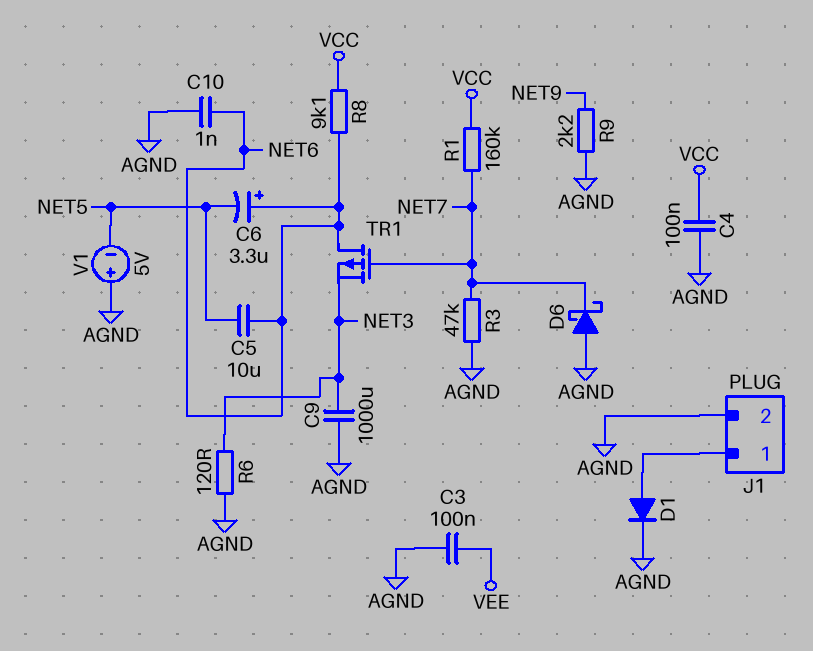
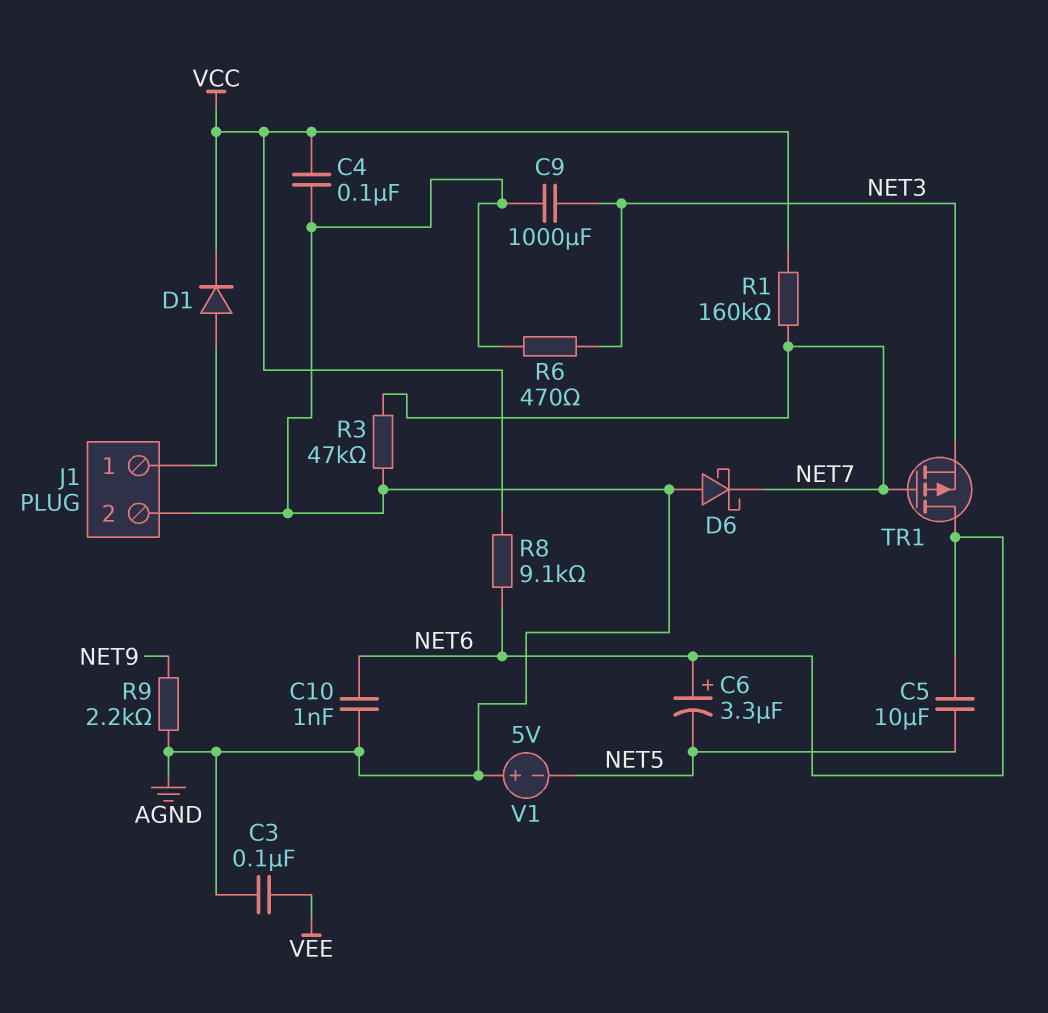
D1: diode (A J1/1, K AGND) -> diode (A J1/1, K VCC)
R6: 120 (AGND, NET3) -> 470 (AGND, NET3)

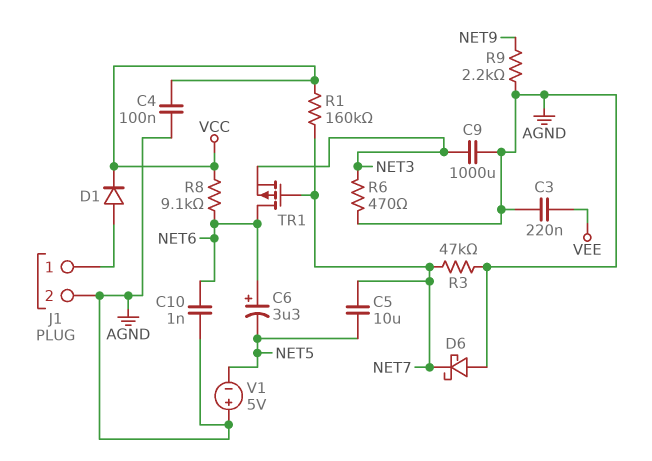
C3: 100nF (AGND, VEE) -> 220nF (AGND, VEE)
C5: 10uF (NET5, NET6) -> 10uF (NET5, NET7)

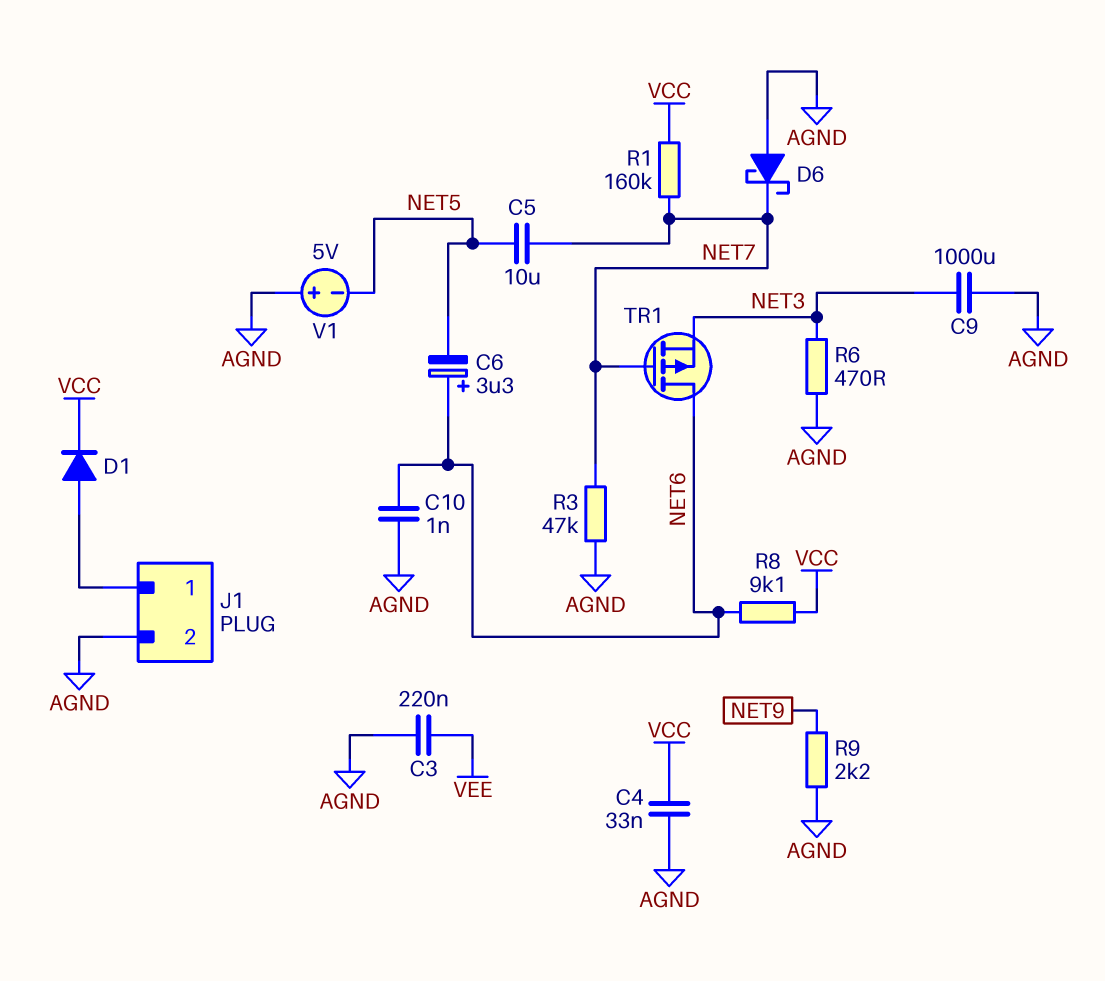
C4: 100nF (AGND, VCC) -> 33nF (AGND, VCC)

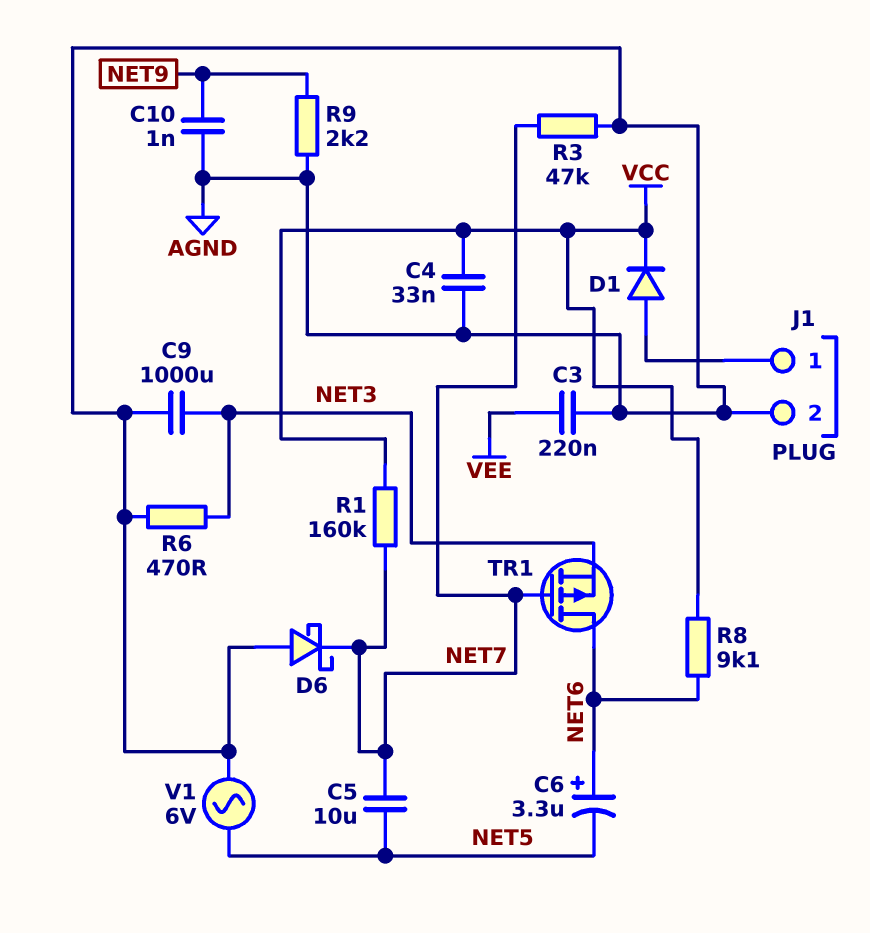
C10: 1nF (AGND, NET6) -> 1nF (AGND, NET9)
V1: 5V (plus AGND, minus NET5) -> AC 6V (AGND, NET5)

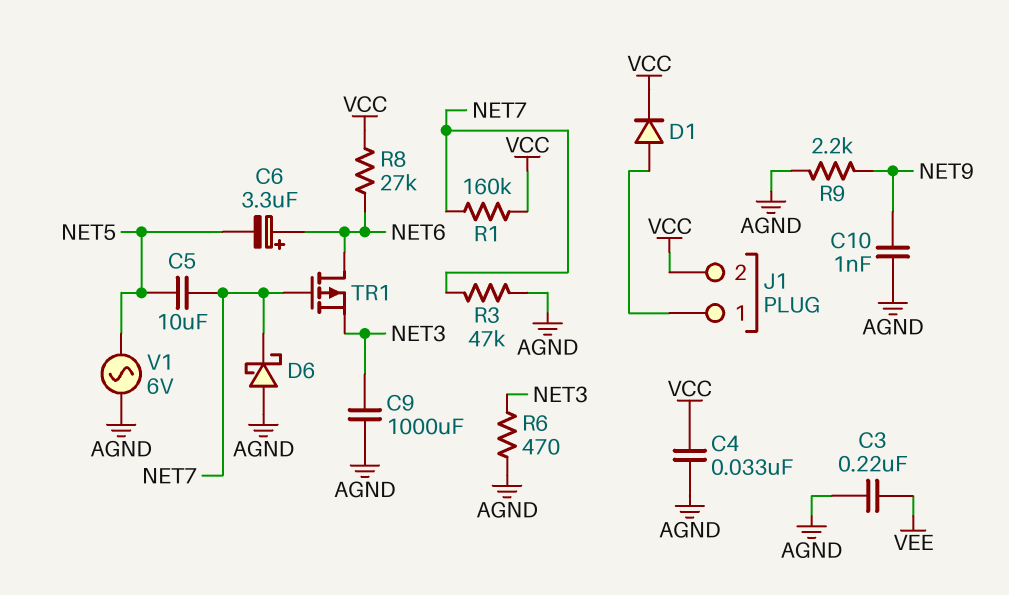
J1 pin 2: AGND -> VCC
R8: 9.1k (NET6, VCC) -> 27k (NET6, VCC)

